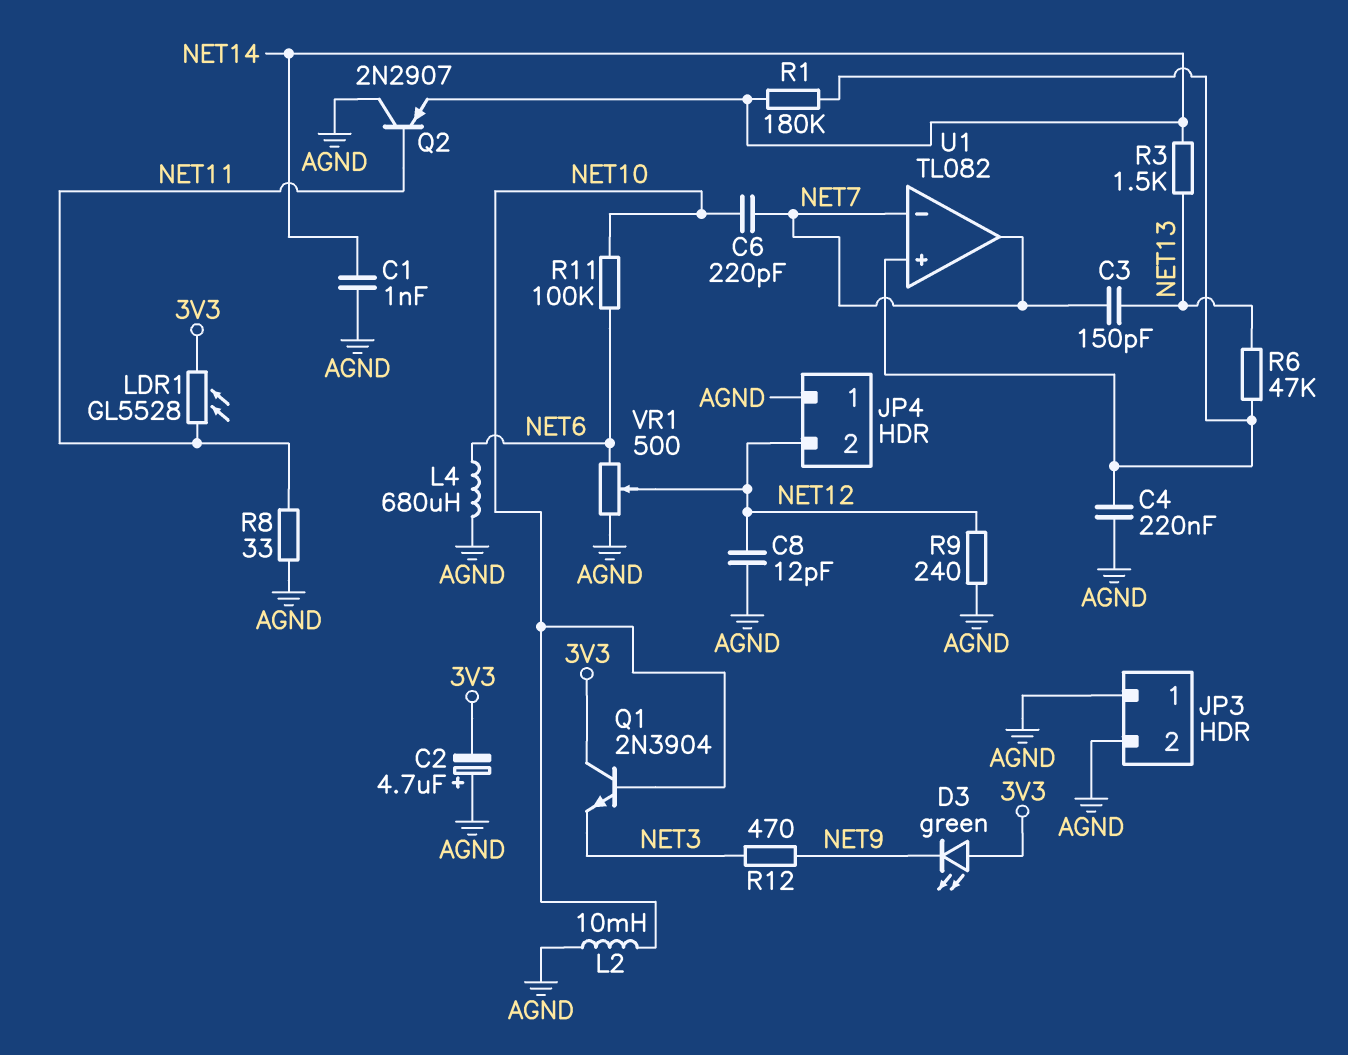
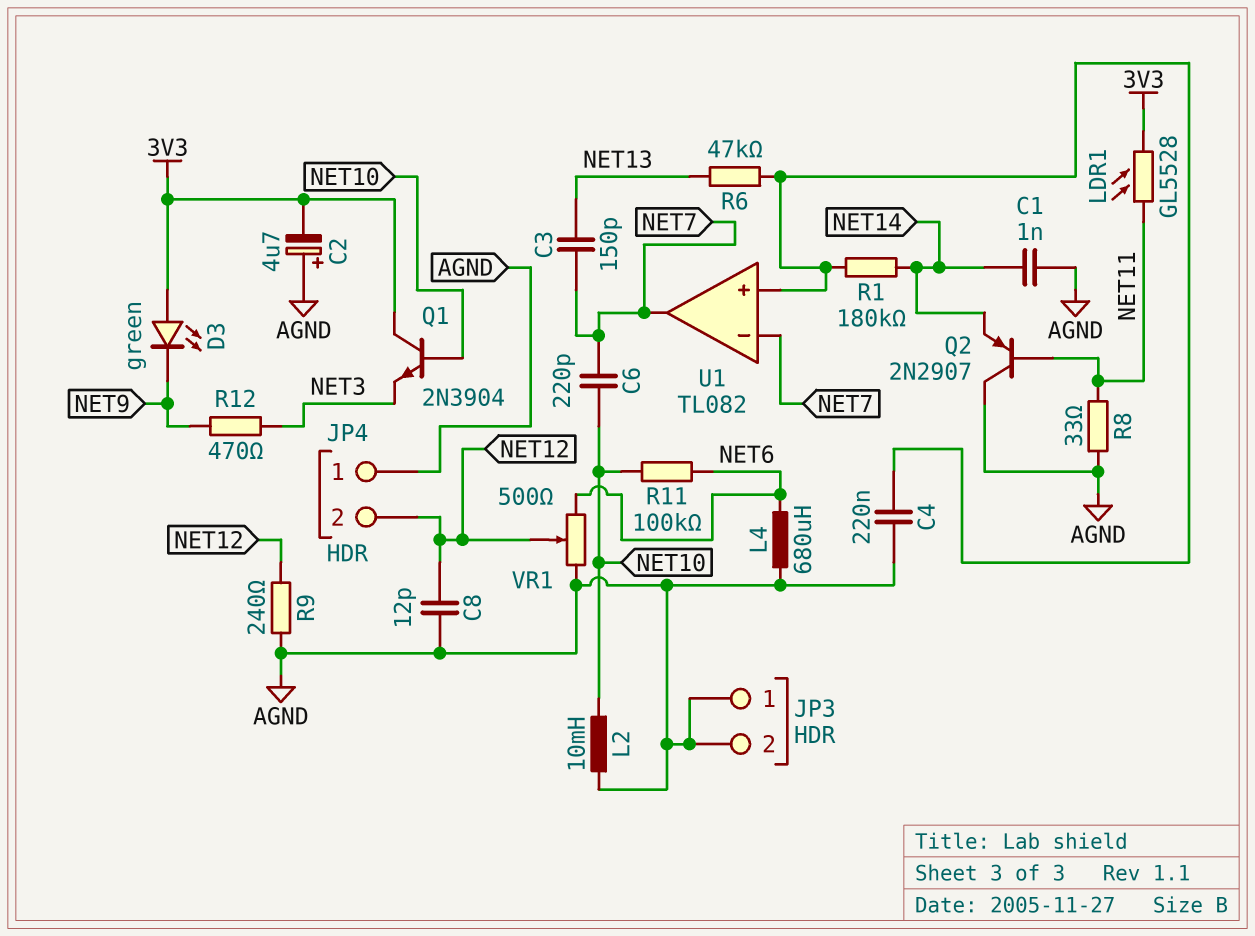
R3: 1.5k (NET13, NET14) -> none

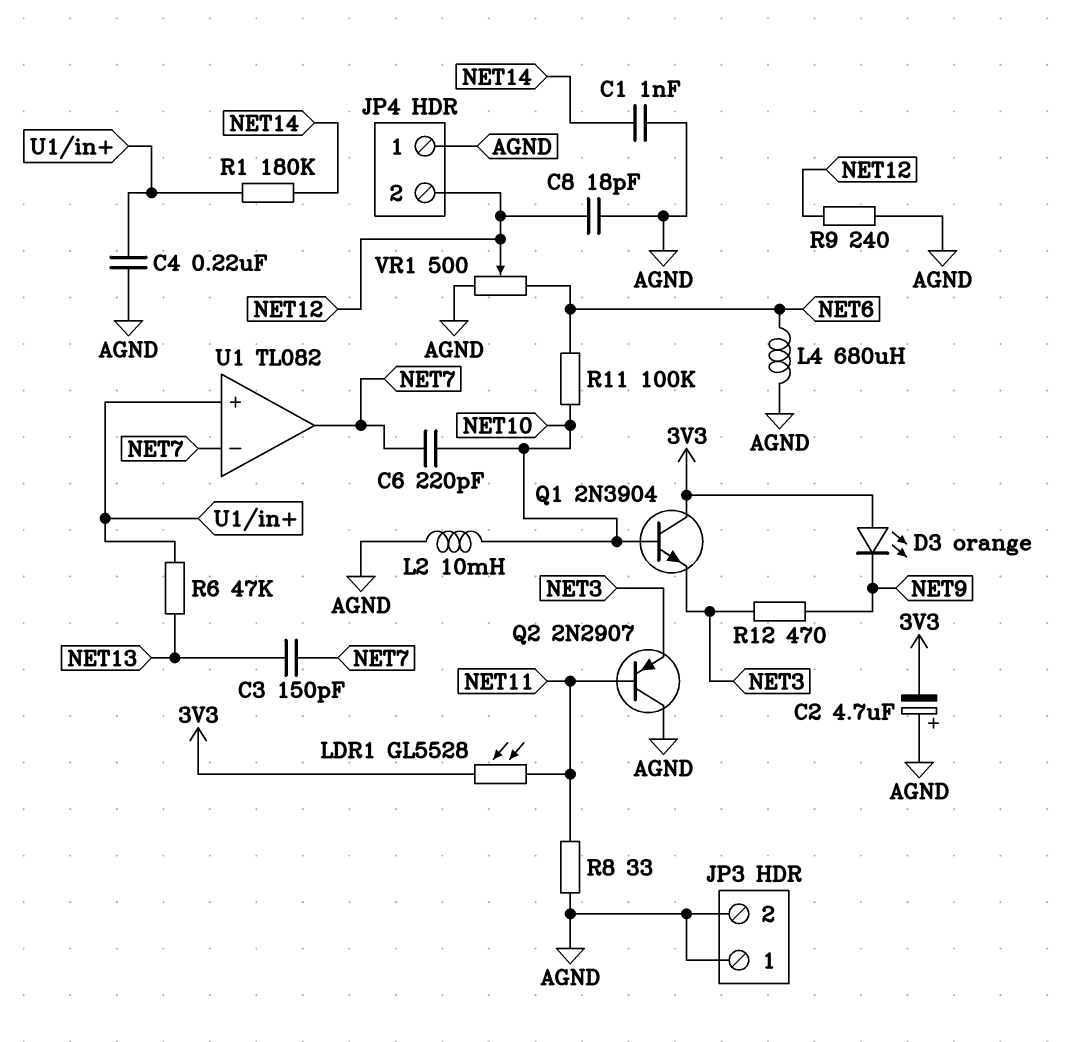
C8: 12pF (AGND, NET12) -> 18pF (AGND, NET12)
D3: LED green (A 3V3, K NET9) -> LED orange (A 3V3, K NET9)
Q2: PNP 2N2907 (B NET11, C AGND, E NET14) -> PNP 2N2907 (B NET11, C AGND, E NET3)

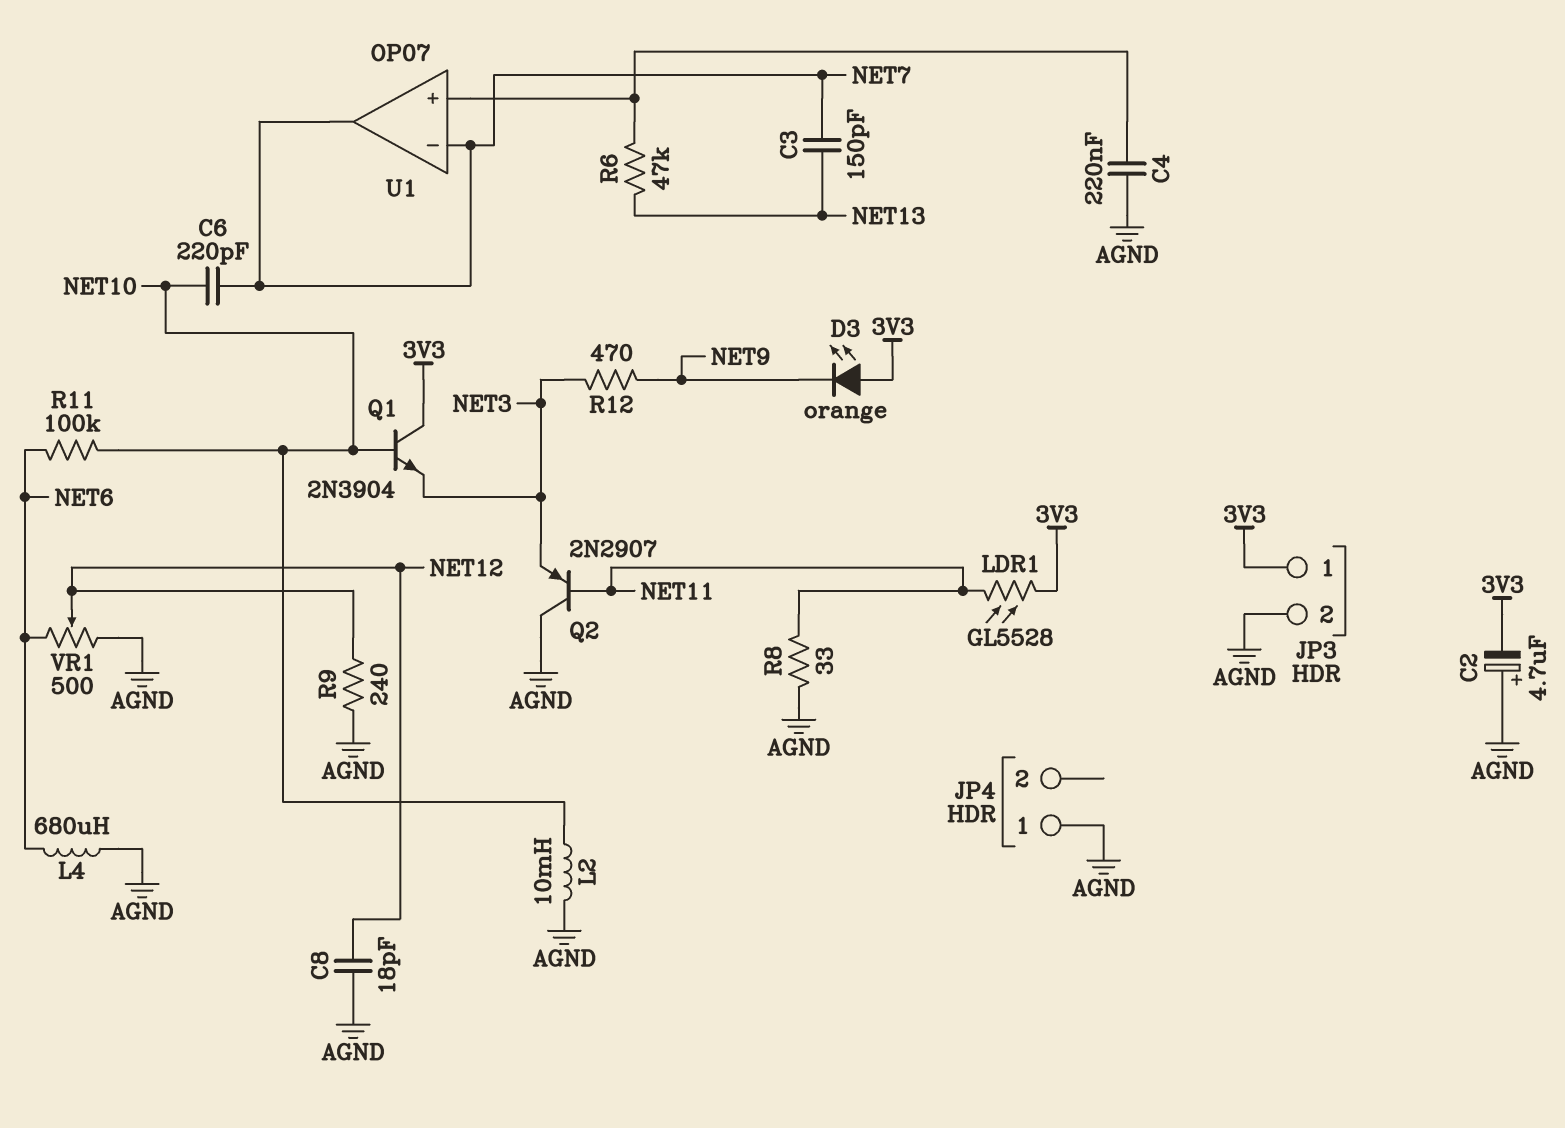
C1: 1nF (AGND, NET14) -> none
JP3 pin 1: AGND -> 3V3
JP4 pin 2: NET12 -> none
R1: 180k (NET14, U1/in+) -> none
U1: TL082 -> OP07

